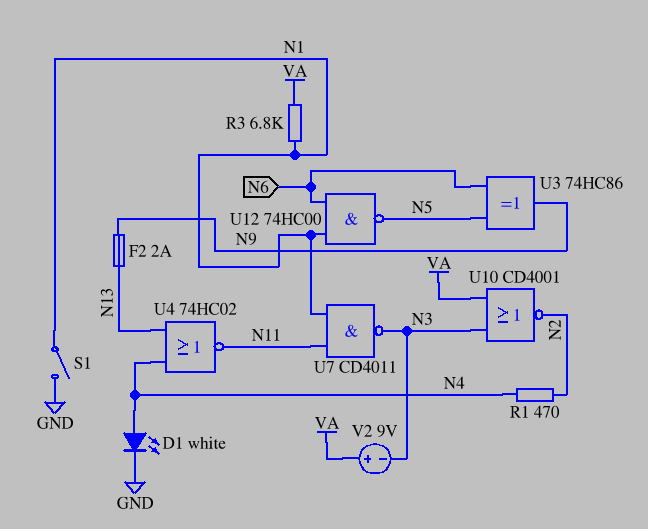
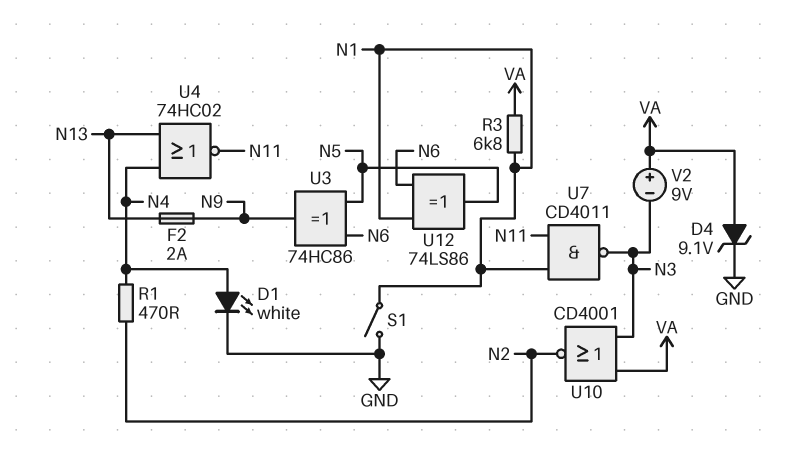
D4: none -> zener 9.1V (A VA, K GND)
U12: NAND 74HC00 (in N1, in N6, out N5) -> XOR 74LS86 (in N1, in N6, out N5)

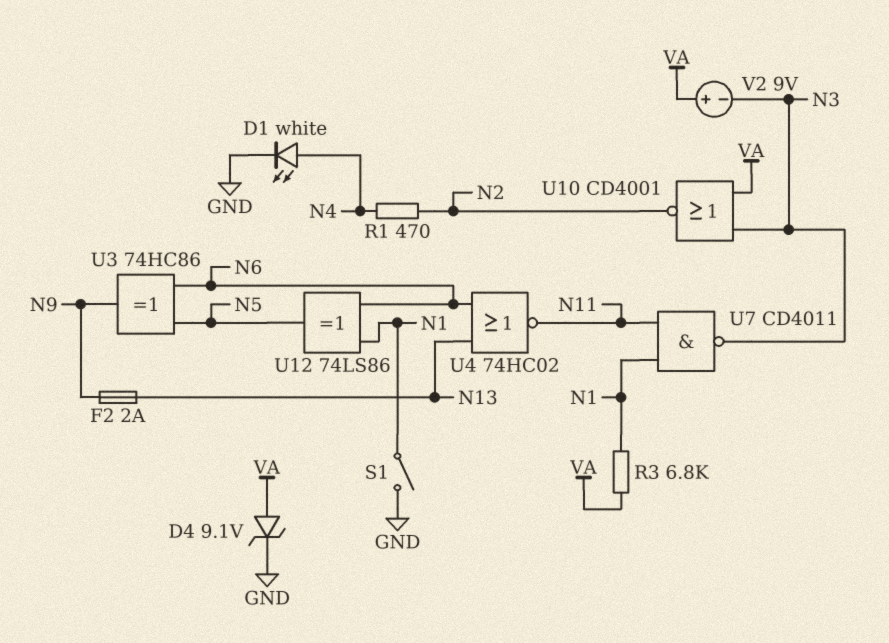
U4: NOR 74HC02 (in N4, in N13, out N11) -> NOR 74HC02 (in N6, in N13, out N11)

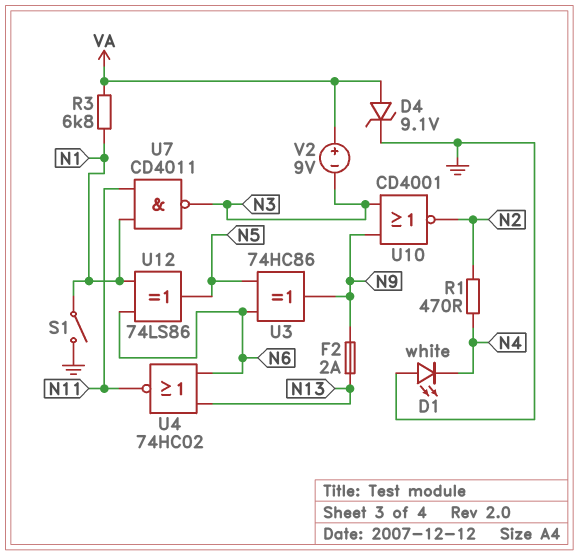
D1: LED white (A N4, K GND) -> LED white (A GND, K N4)
U10: NOR CD4001 (in N3, in VA, out N2) -> NOR CD4001 (in N3, in N9, out N2)

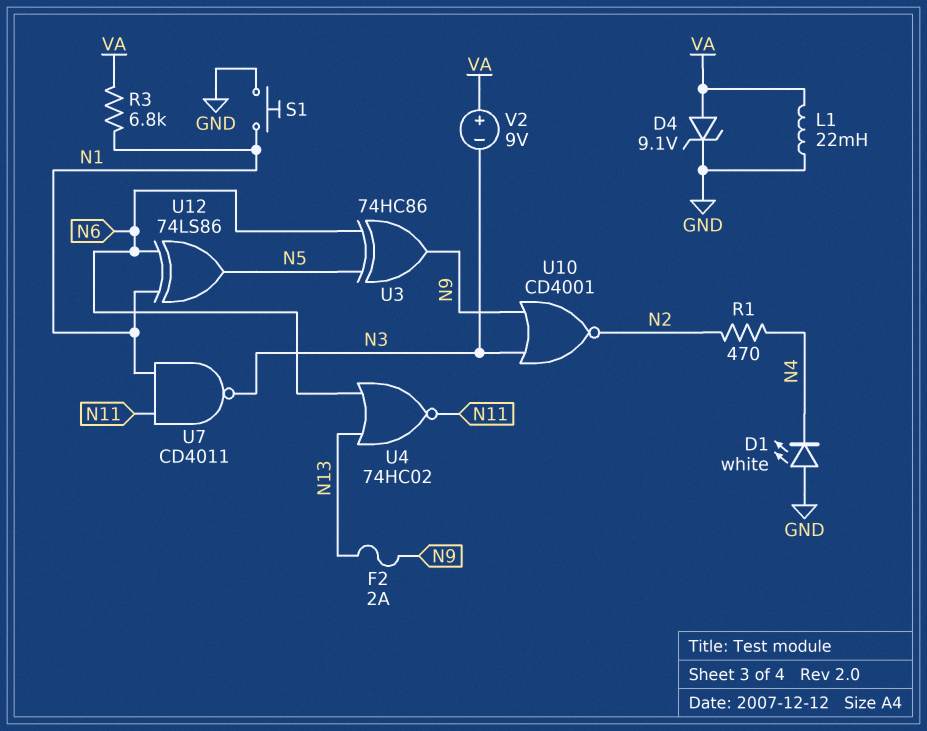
L1: none -> 22mH (GND, VA)
S1: switch (GND, N1) -> button (GND, N1)

